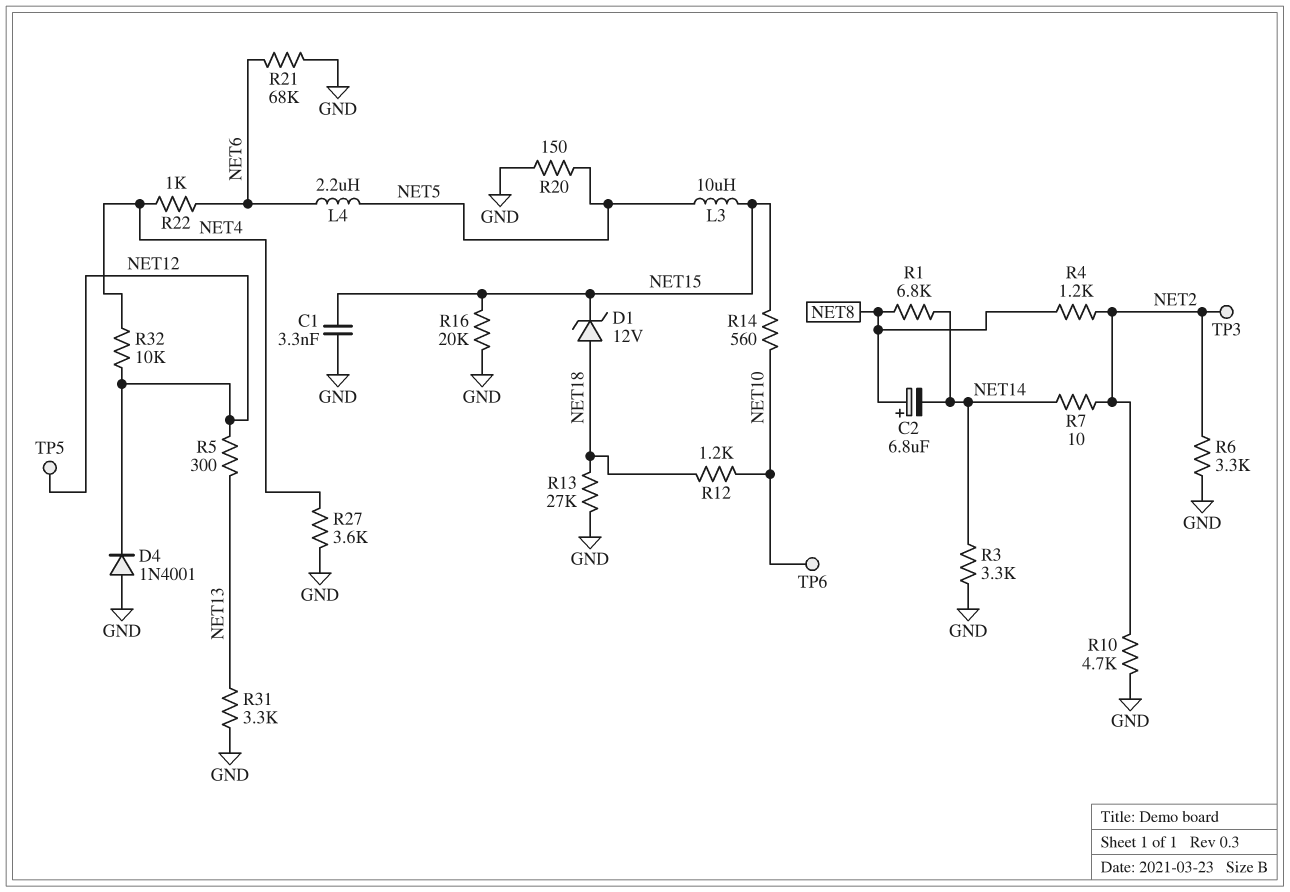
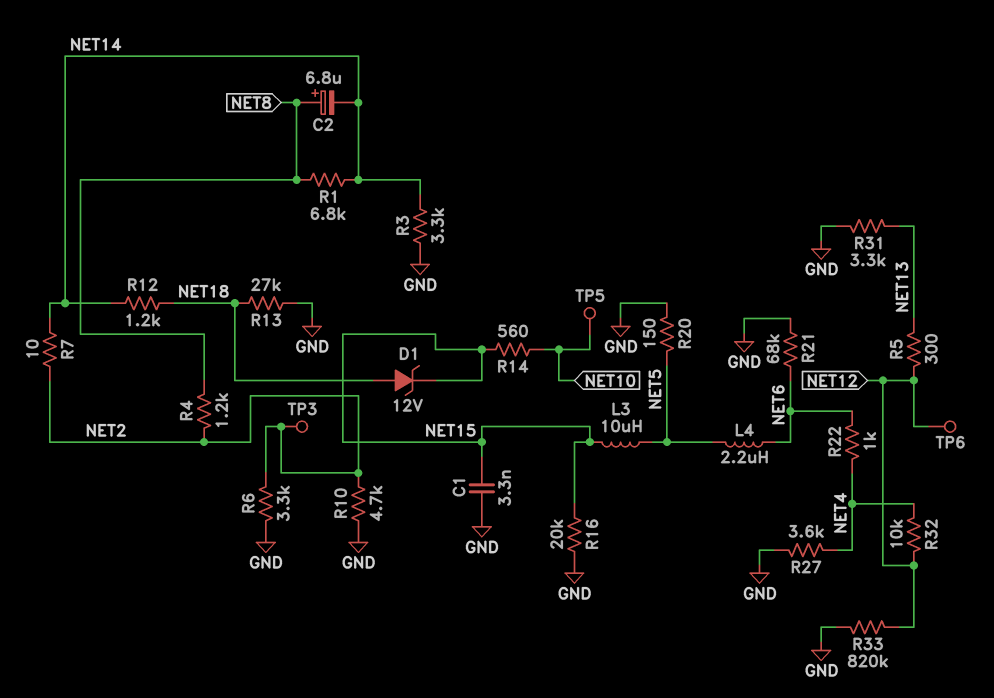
D4: diode 1N4001 (A GND, K NET12) -> none
R12: 1.2k (NET10, NET18) -> 1.2k (NET14, NET18)
R33: none -> 820k (GND, NET12)
TP5: test point (NET12) -> test point (NET10)
TP6: test point (NET10) -> test point (NET12)

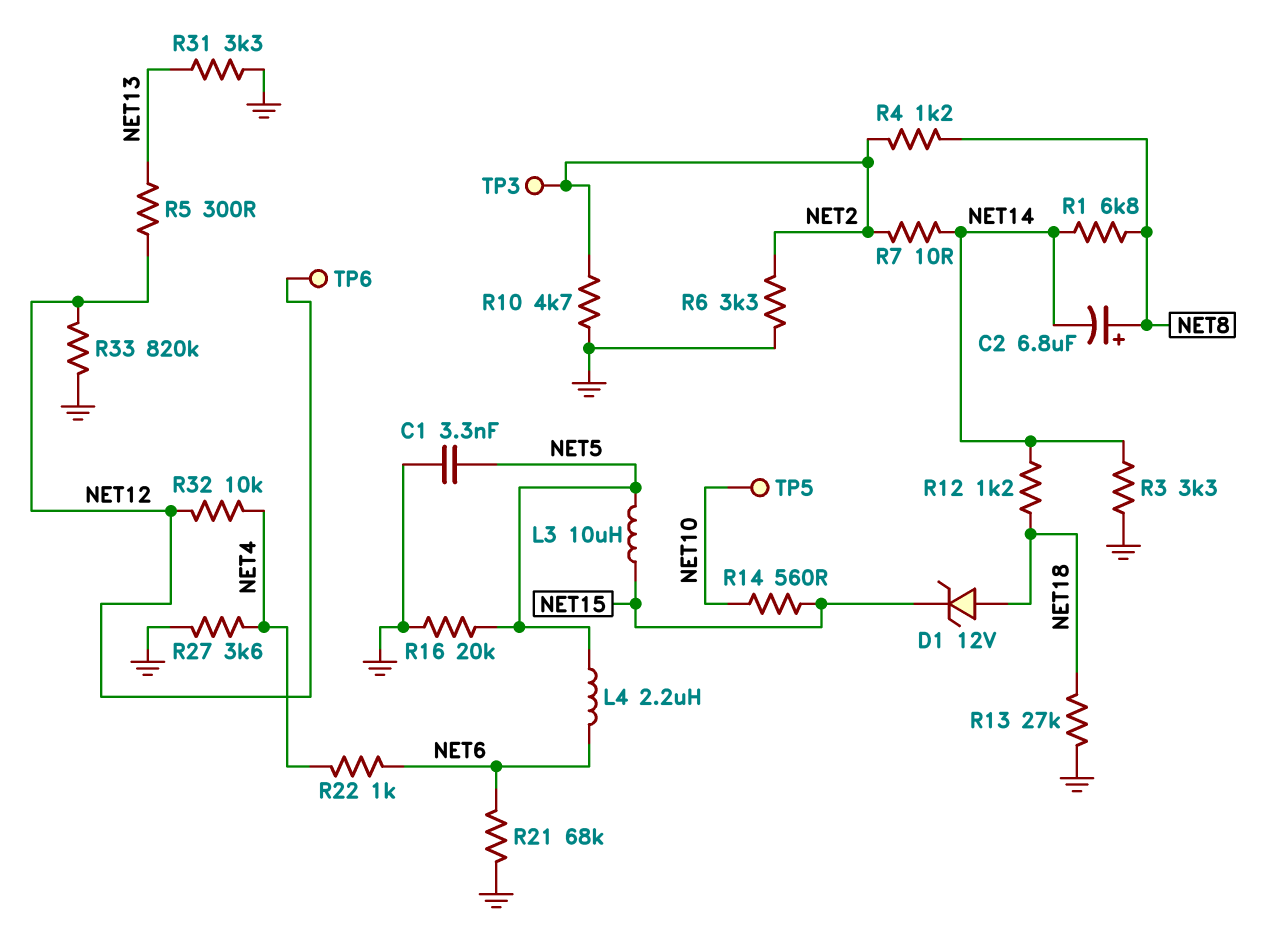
C1: 3.3nF (GND, NET15) -> 3.3nF (GND, NET5)
R16: 20k (GND, NET15) -> 20k (GND, NET5)
R20: 150 (GND, NET5) -> none

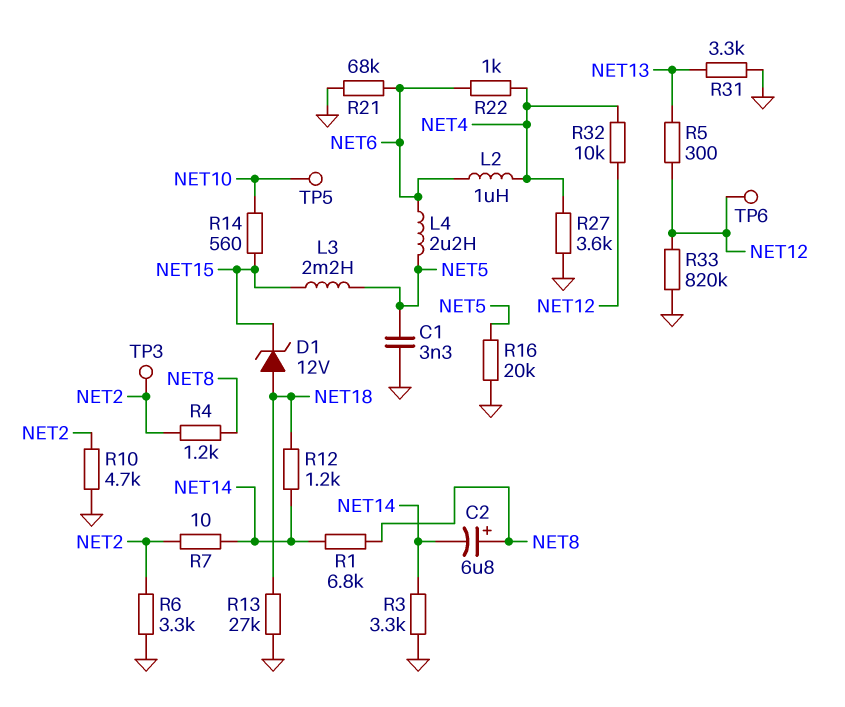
L2: none -> 1uH (NET4, NET6)
L3: 10uH (NET5, NET15) -> 2.2mH (NET5, NET15)

